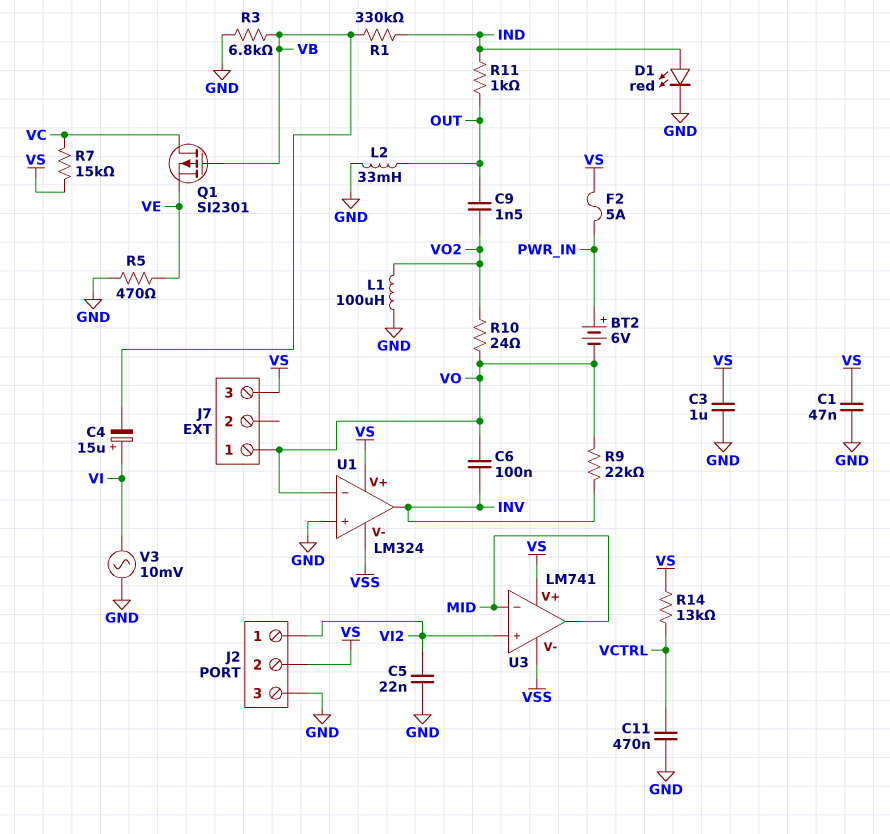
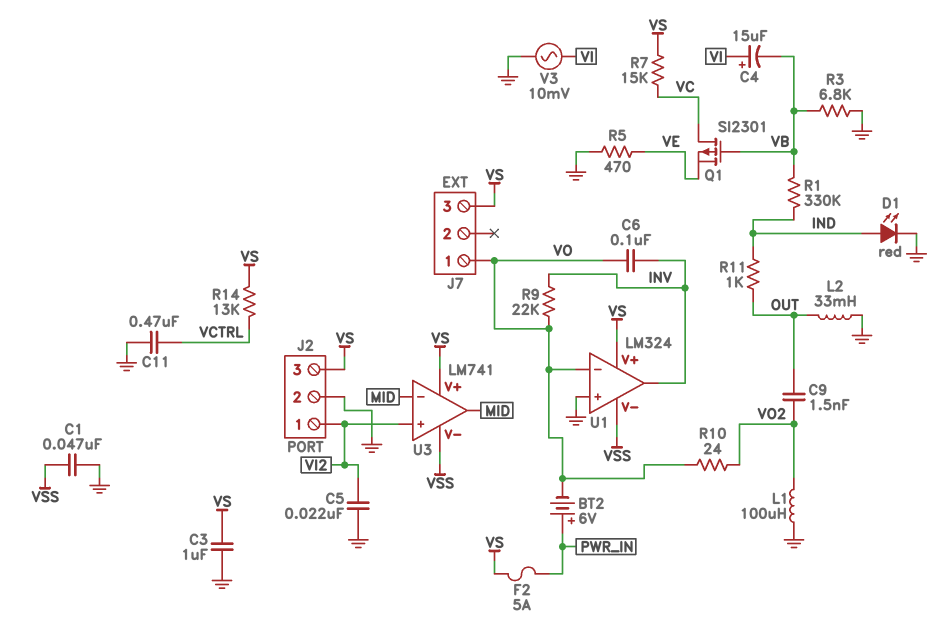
C1: 47nF (GND, VS) -> 47nF (GND, VSS)
J2 pin 2: VS -> GND
J2 pin 3: GND -> VS

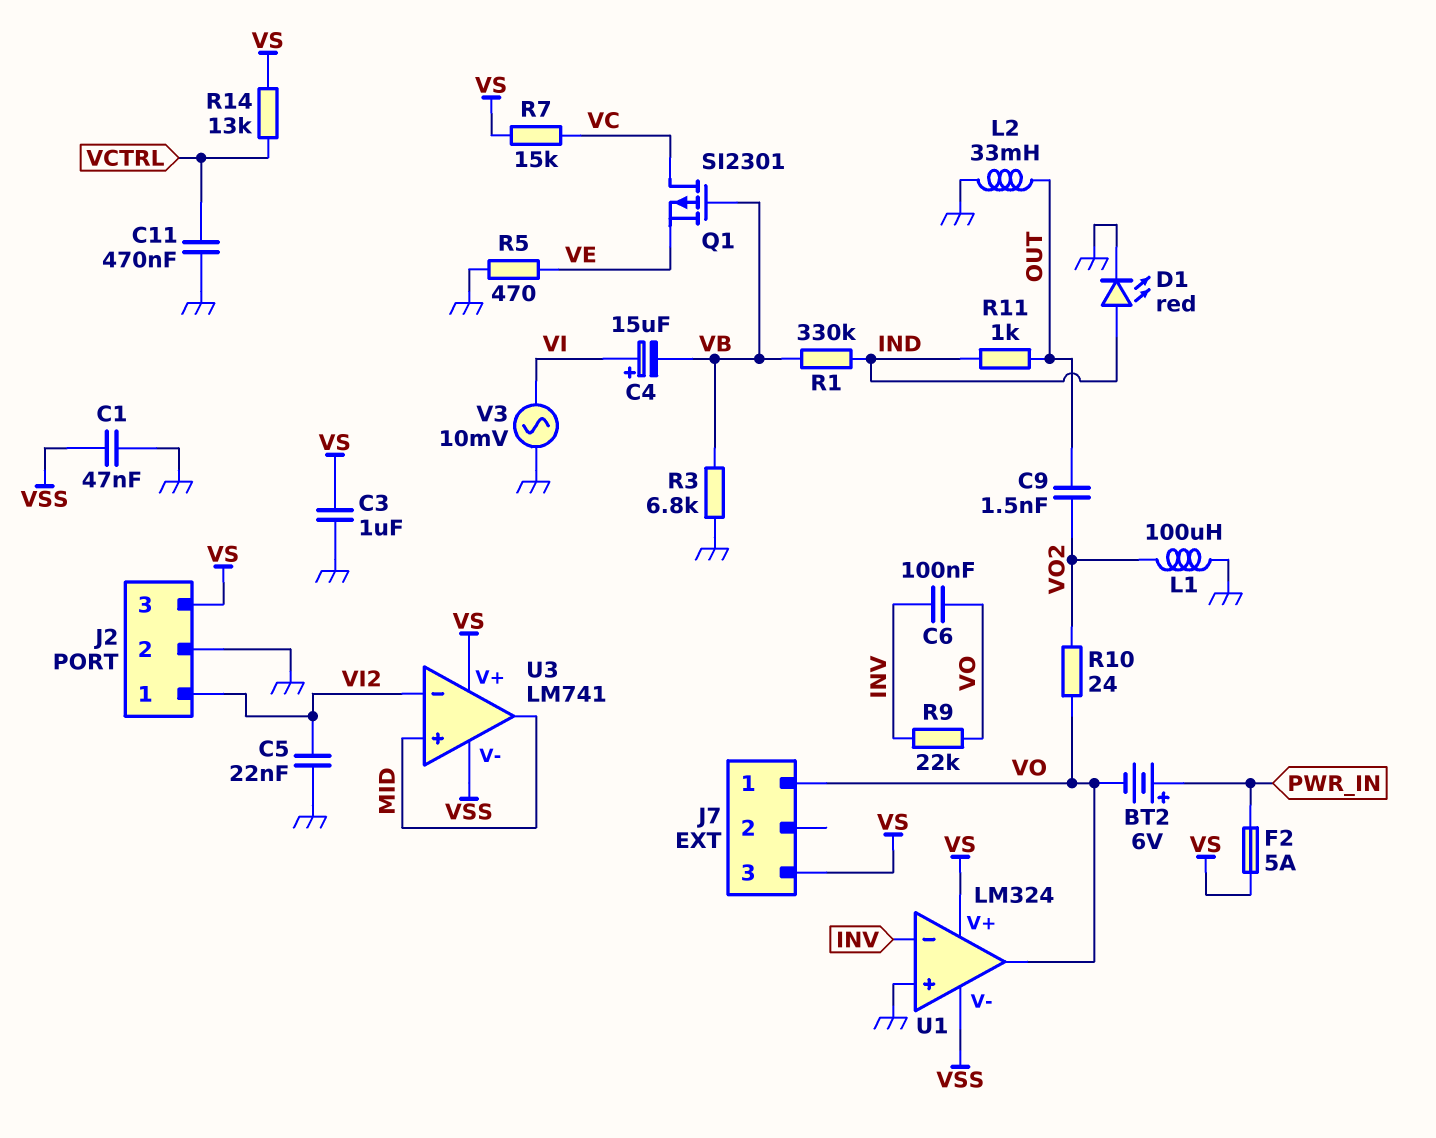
U1 pin in-: VO -> INV
U1 pin out: INV -> VO
U3 pin in+: VI2 -> MID
U3 pin in-: MID -> VI2

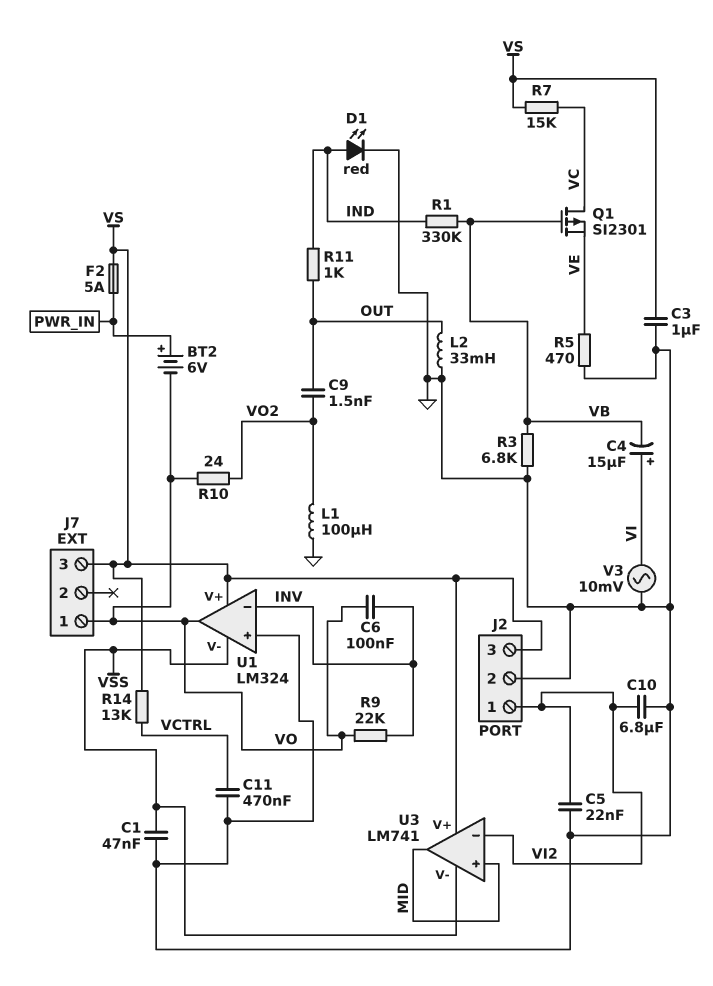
C10: none -> 6.8uF (GND, VI2)

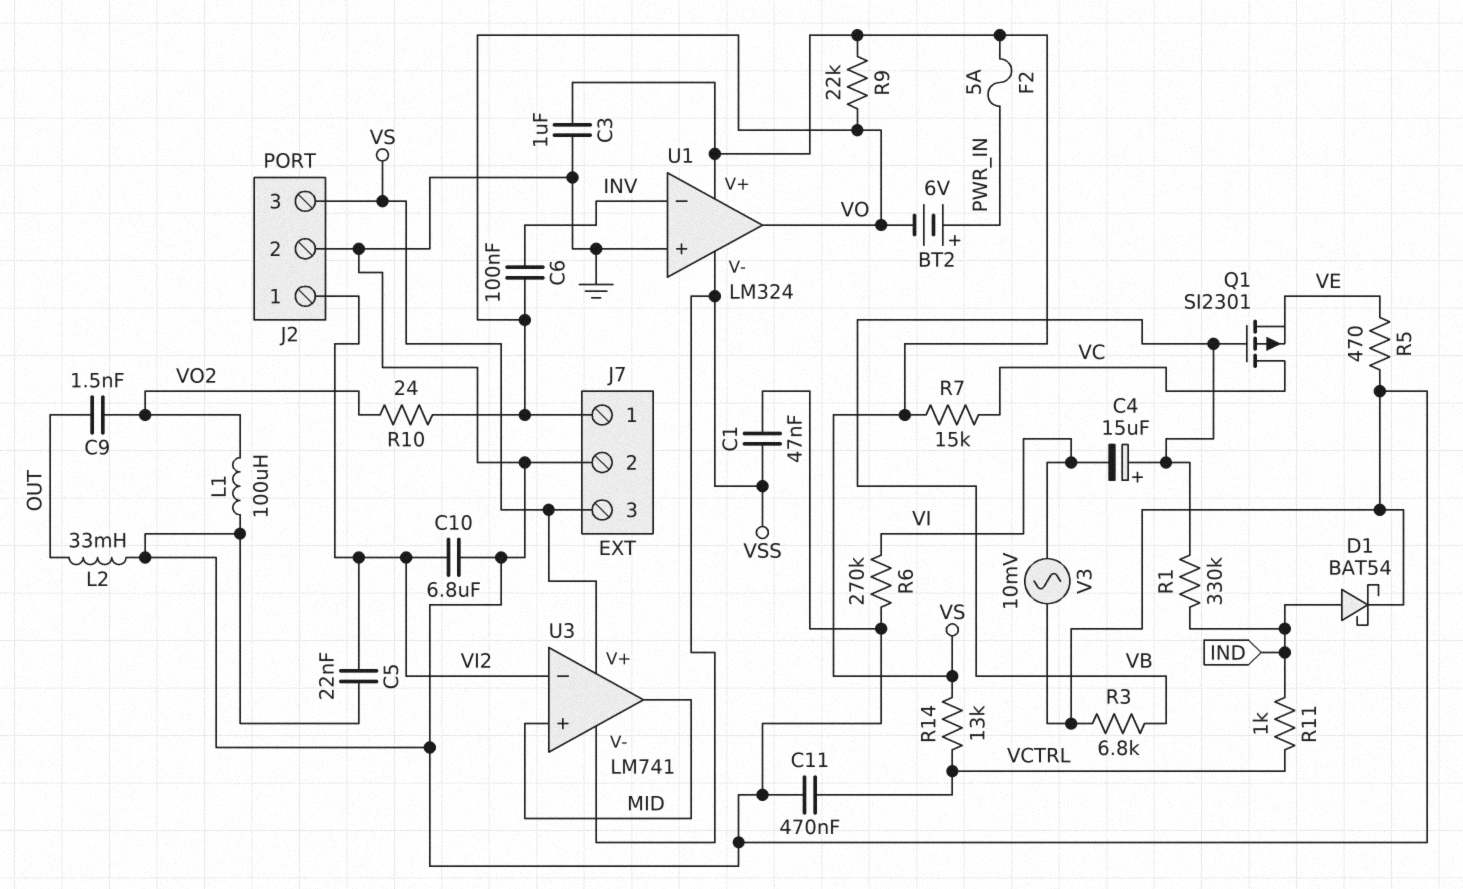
C4: 15uF (plus VI, minus VB) -> 15uF (plus VB, minus VI)
D1: LED red (A IND, K GND) -> schottky BAT54 (A IND, K GND)
J7 pin 2: none -> GND
R6: none -> 270k (GND, VI)
R9: 22k (INV, VO) -> 22k (VO, VS)
R11: 1k (IND, OUT) -> 1k (IND, VCTRL)

